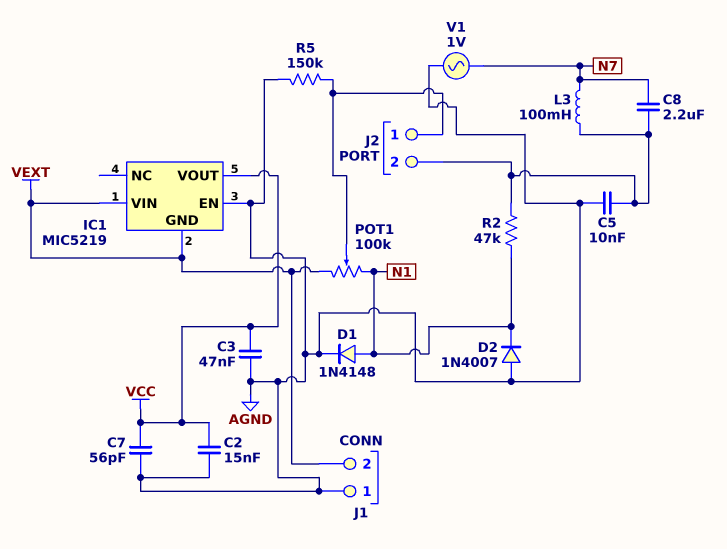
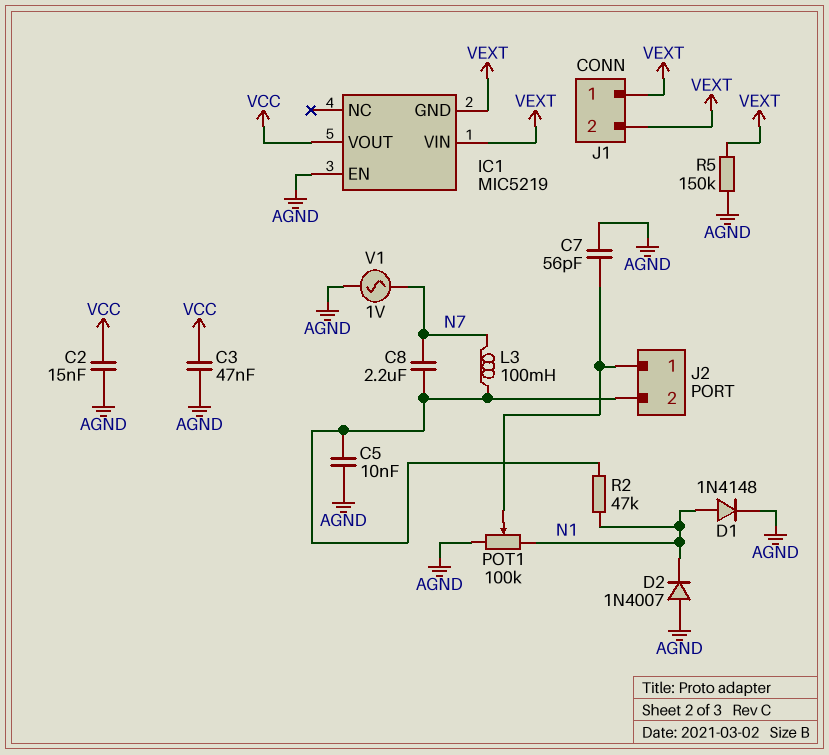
C7: 56pF (AGND, VCC) -> 56pF (AGND, J2/1)
J1 pin 1: AGND -> VEXT
POT1: 100k (N1, VEXT, wiper J2/1) -> 100k (AGND, N1, wiper J2/1)
R5: 150k (AGND, J2/1) -> 150k (AGND, VEXT)

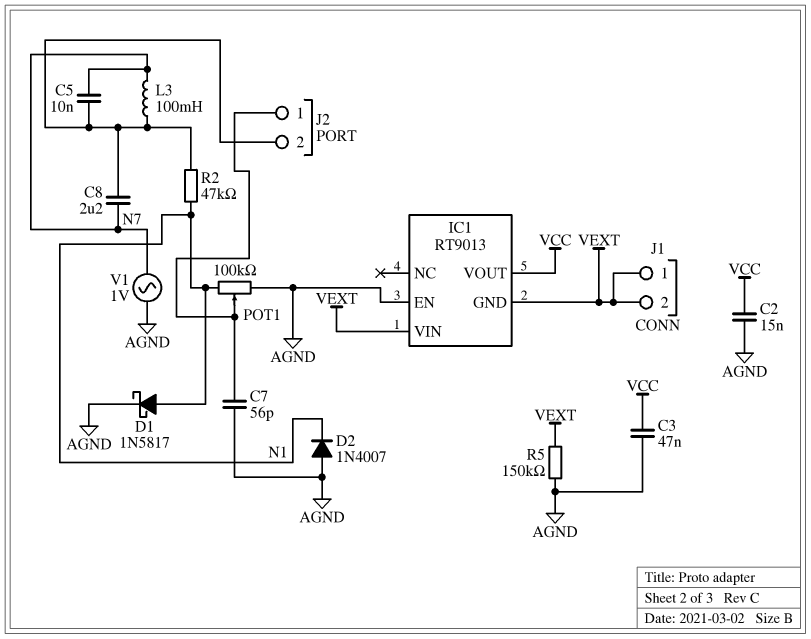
C5: 10nF (AGND, J2/2) -> 10nF (J2/2, N7)
D1: diode 1N4148 (A N1, K AGND) -> schottky 1N5817 (A N1, K AGND)
IC1: MIC5219 -> RT9013

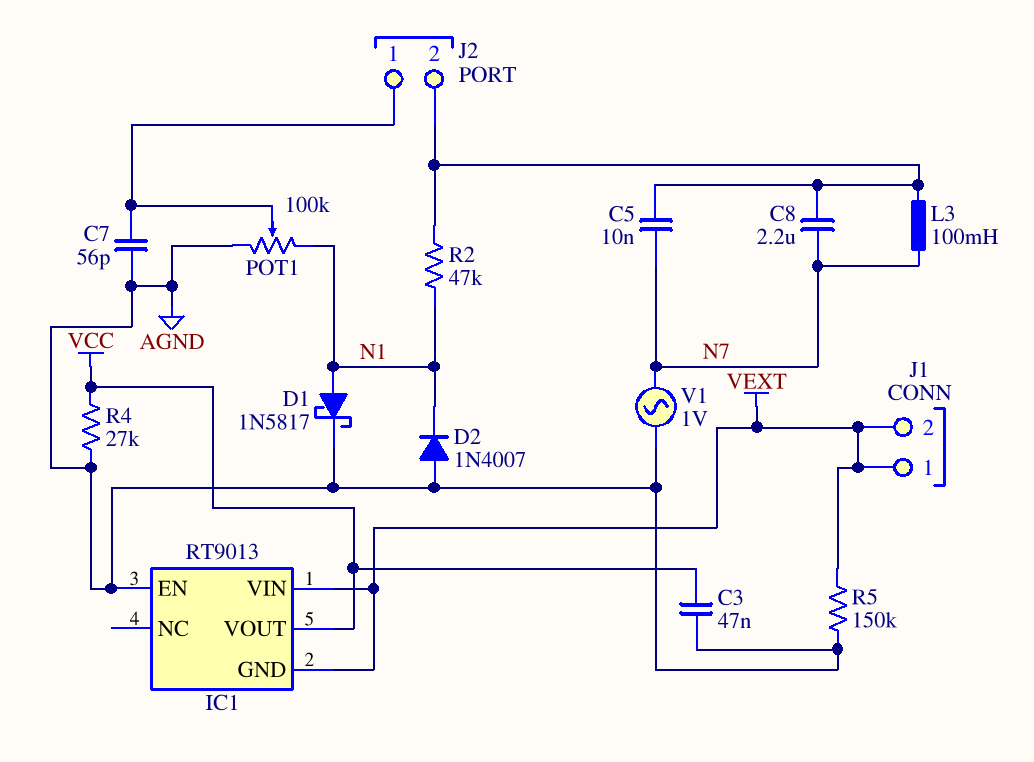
C2: 15nF (AGND, VCC) -> none
R4: none -> 27k (AGND, VCC)

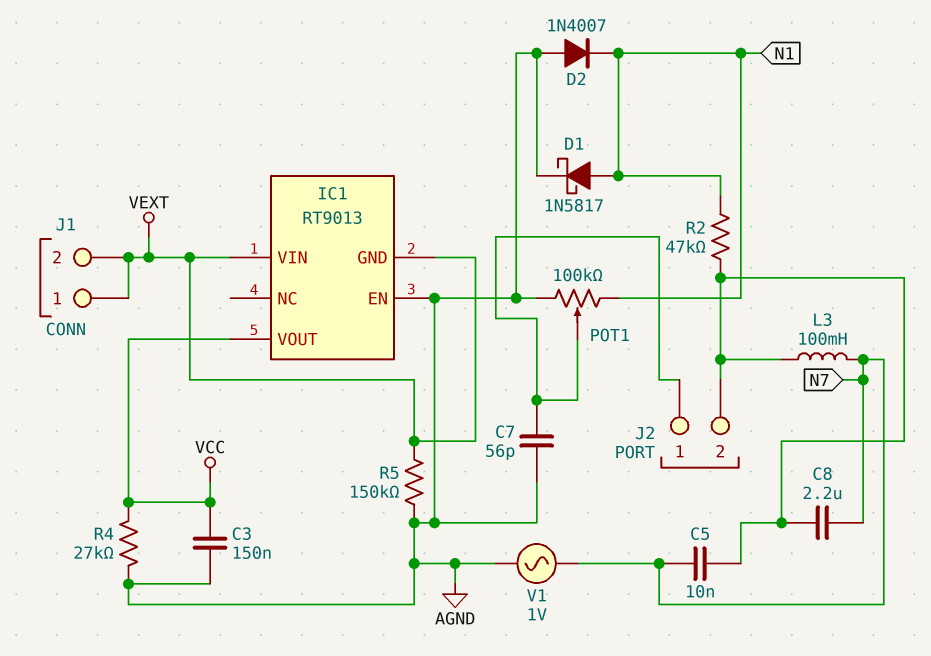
C3: 47nF (AGND, VCC) -> 150nF (AGND, VCC)

